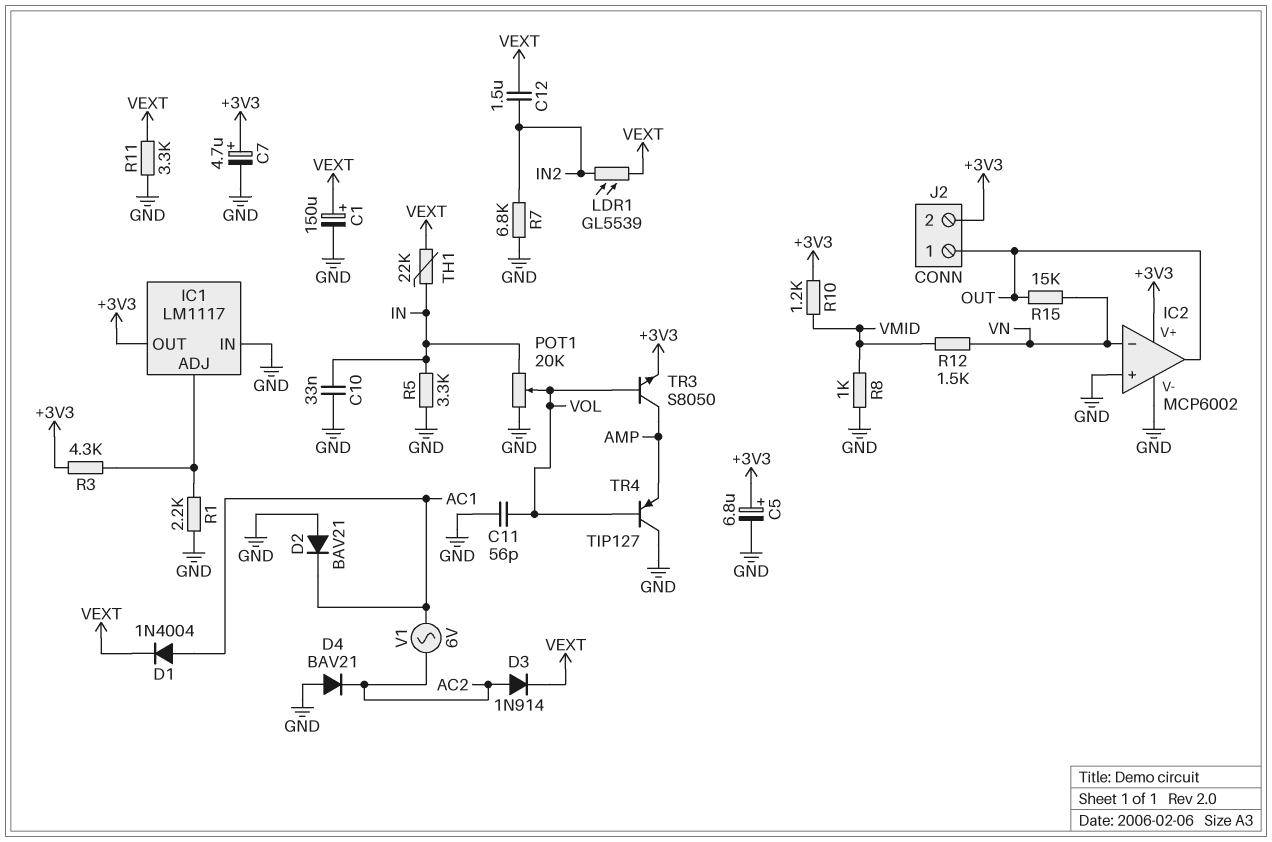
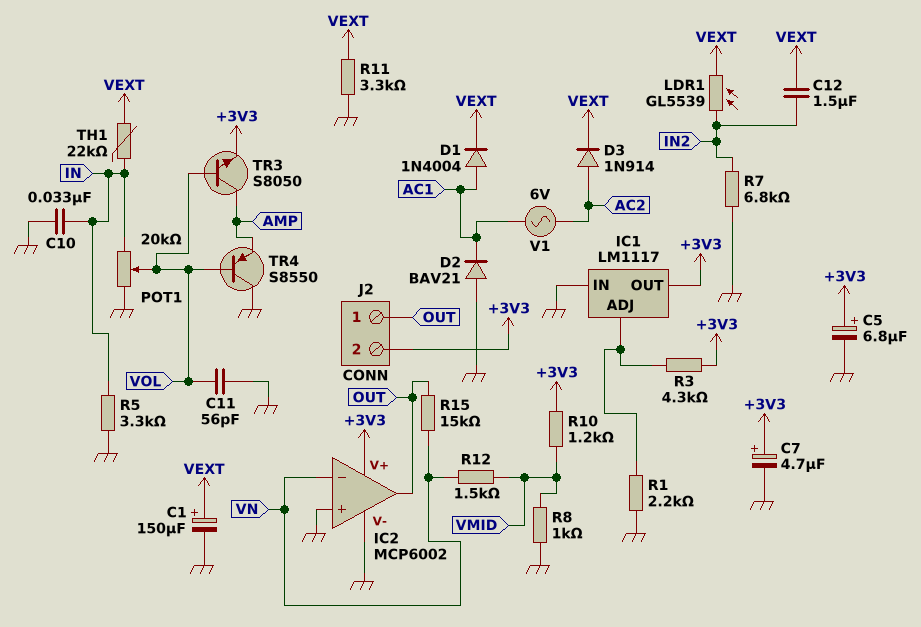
D4: diode BAV21 (A GND, K AC2) -> none
TR4: PNP TIP127 (B VOL, C GND, E AMP) -> PNP S8550 (B VOL, C GND, E AMP)

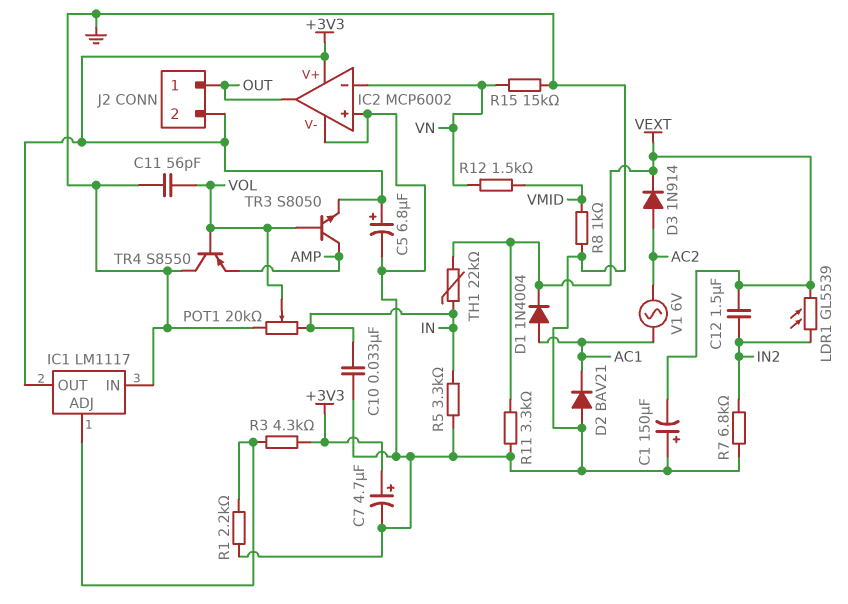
C1: 150uF (plus VEXT, minus GND) -> 150uF (plus GND, minus VEXT)
R10: 1.2k (+3V3, VMID) -> none
R15: 15k (OUT, VN) -> 15k (GND, VN)

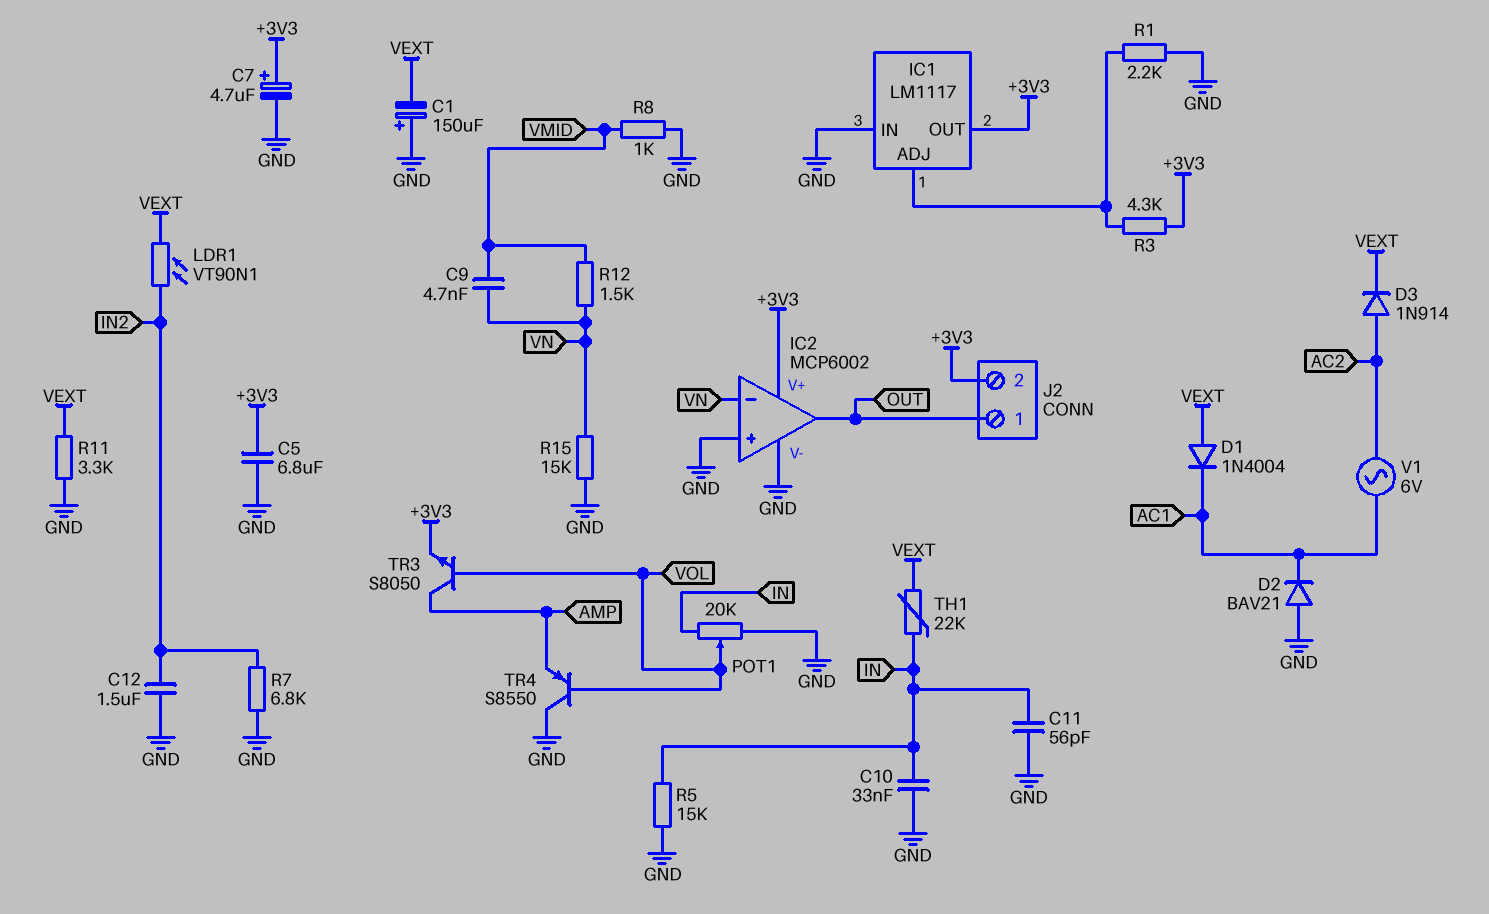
C5: 6.8uF (plus +3V3, minus GND) -> 6.8uF (+3V3, GND)
C9: none -> 4.7nF (VMID, VN)
C11: 56pF (GND, VOL) -> 56pF (GND, IN)
C12: 1.5uF (IN2, VEXT) -> 1.5uF (GND, IN2)
D1: diode 1N4004 (A AC1, K VEXT) -> diode 1N4004 (A VEXT, K AC1)
LDR1: GL5539 (IN2, VEXT) -> VT90N1 (IN2, VEXT)
R5: 3.3k (GND, IN) -> 15k (GND, IN)

